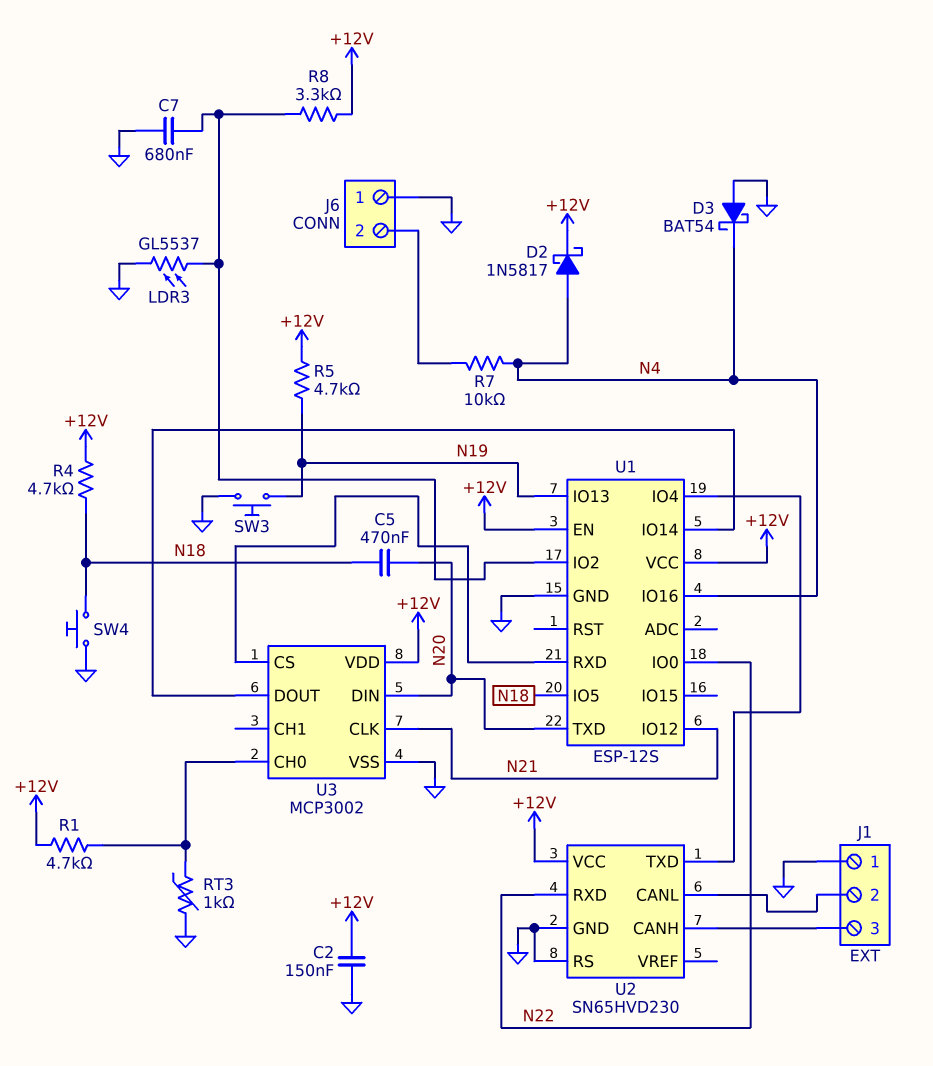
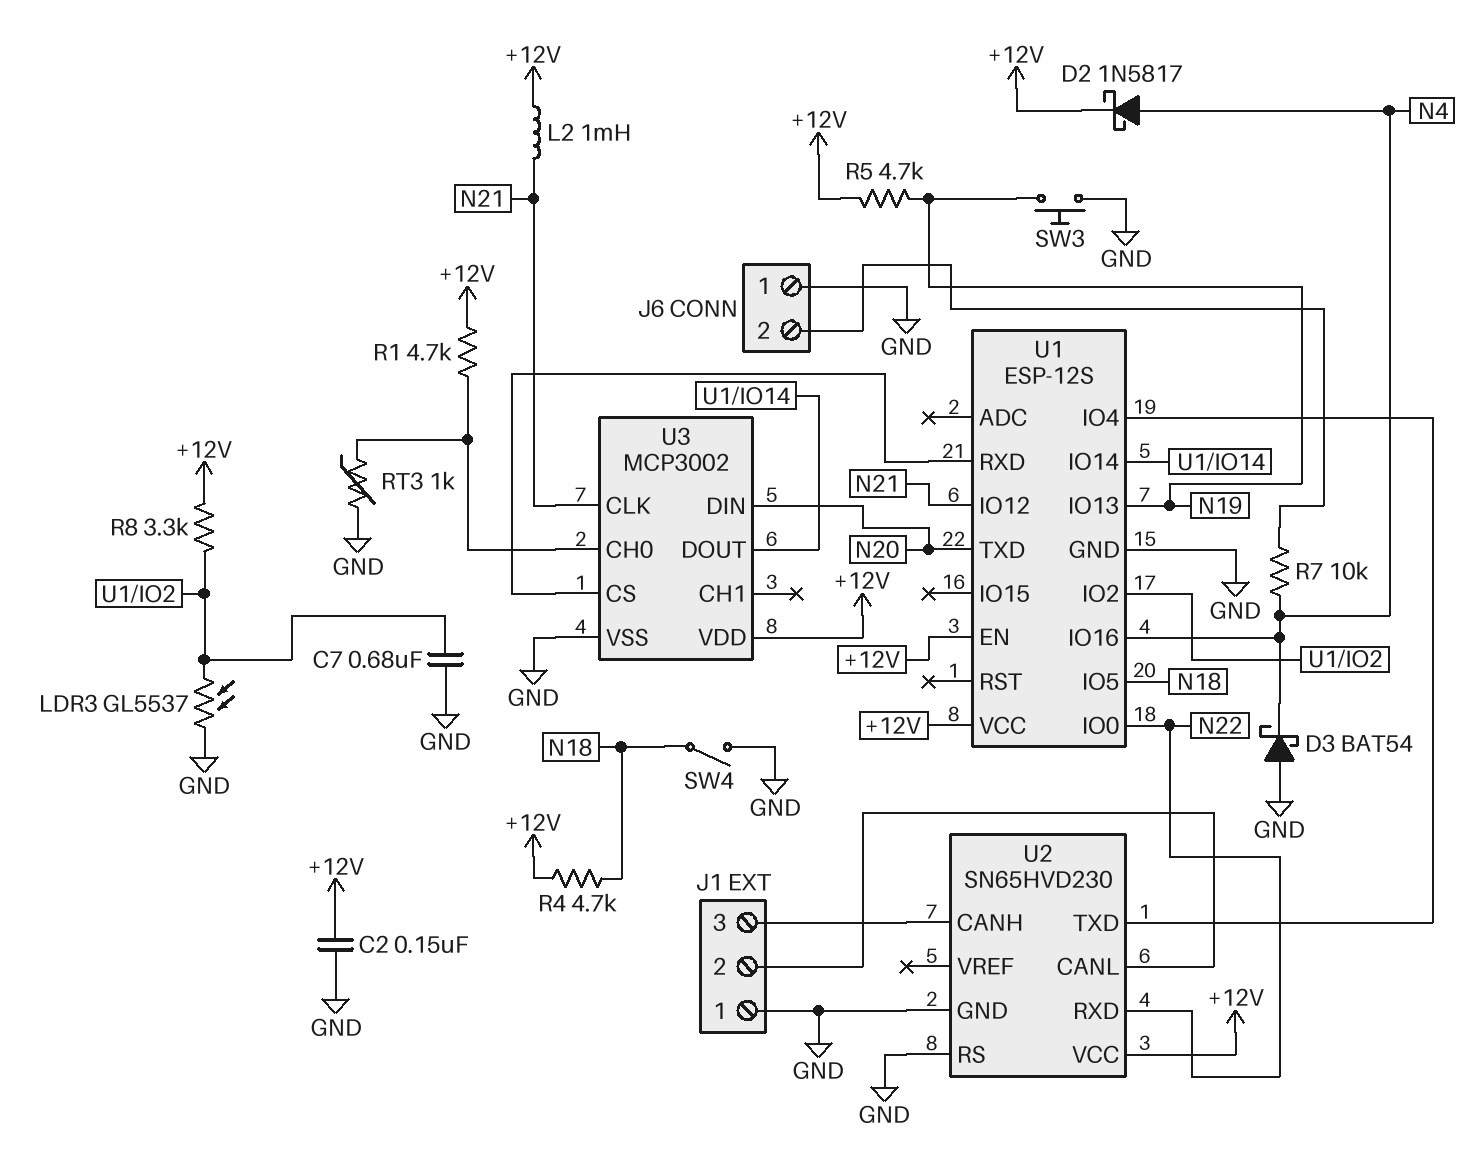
C5: 470nF (N18, N20) -> none
L2: none -> 1mH (+12V, N21)
SW4: button (GND, N18) -> switch (GND, N18)

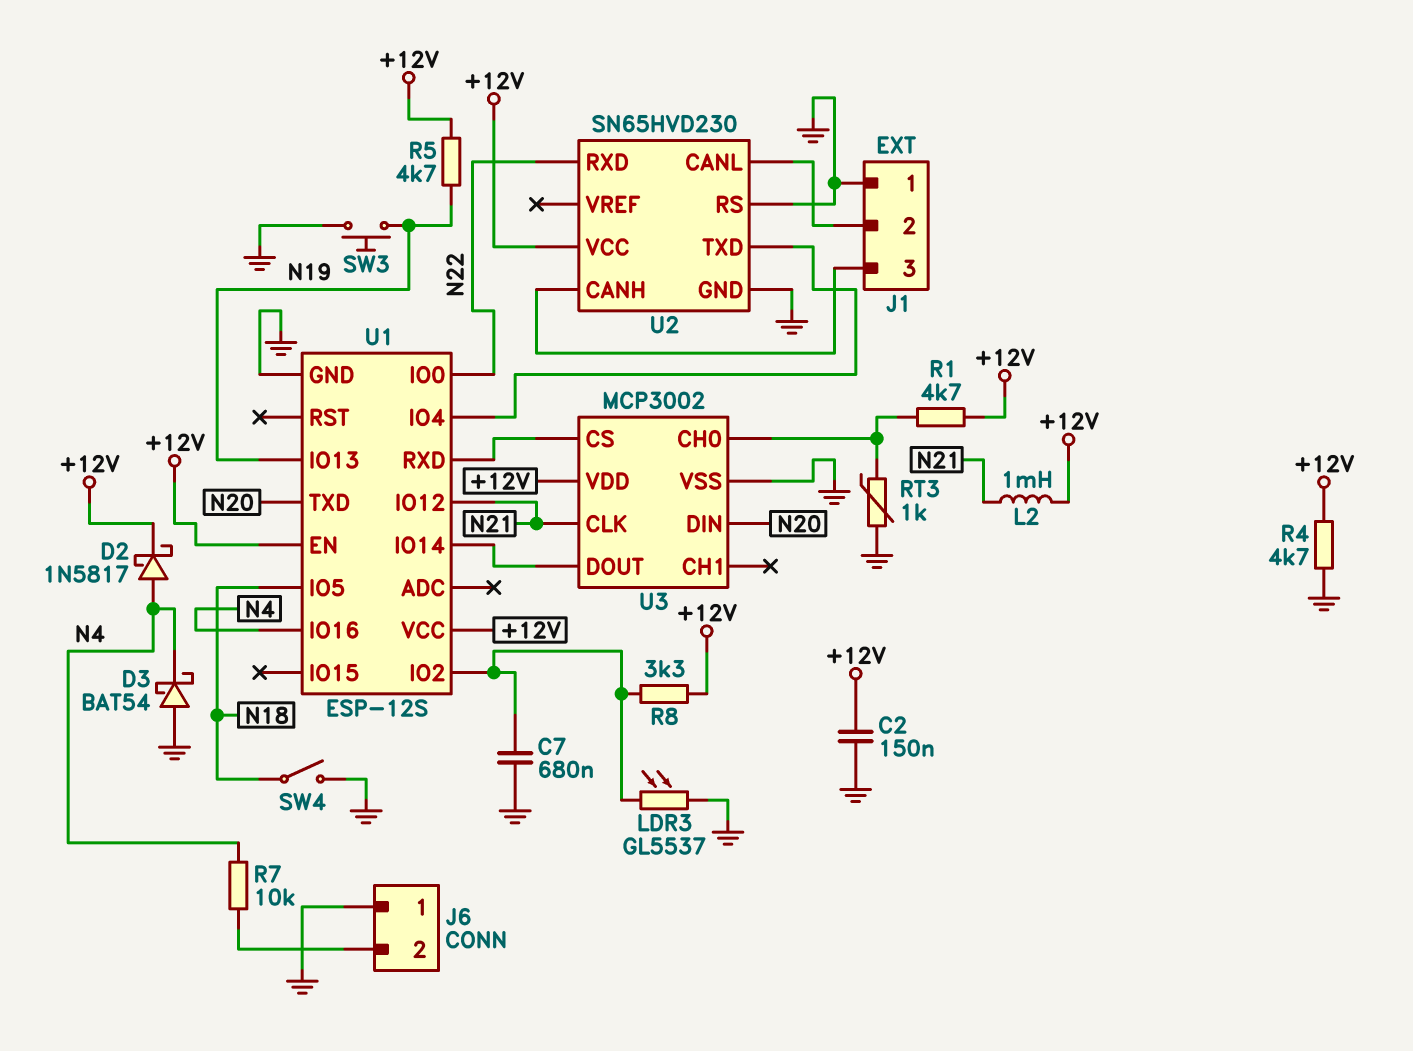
R4: 4.7k (+12V, N18) -> 4.7k (+12V, GND)

